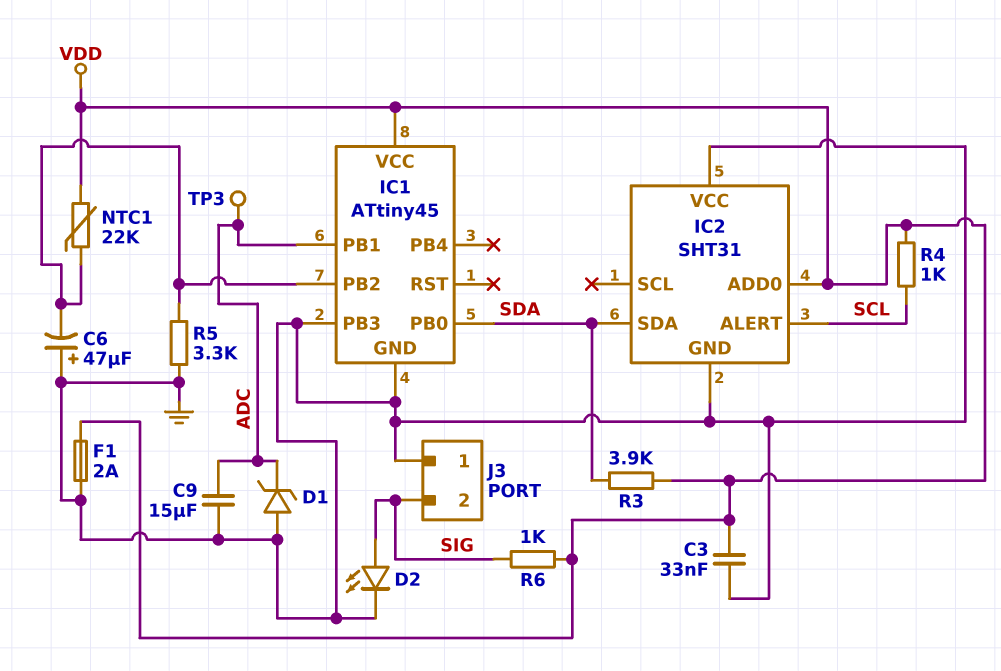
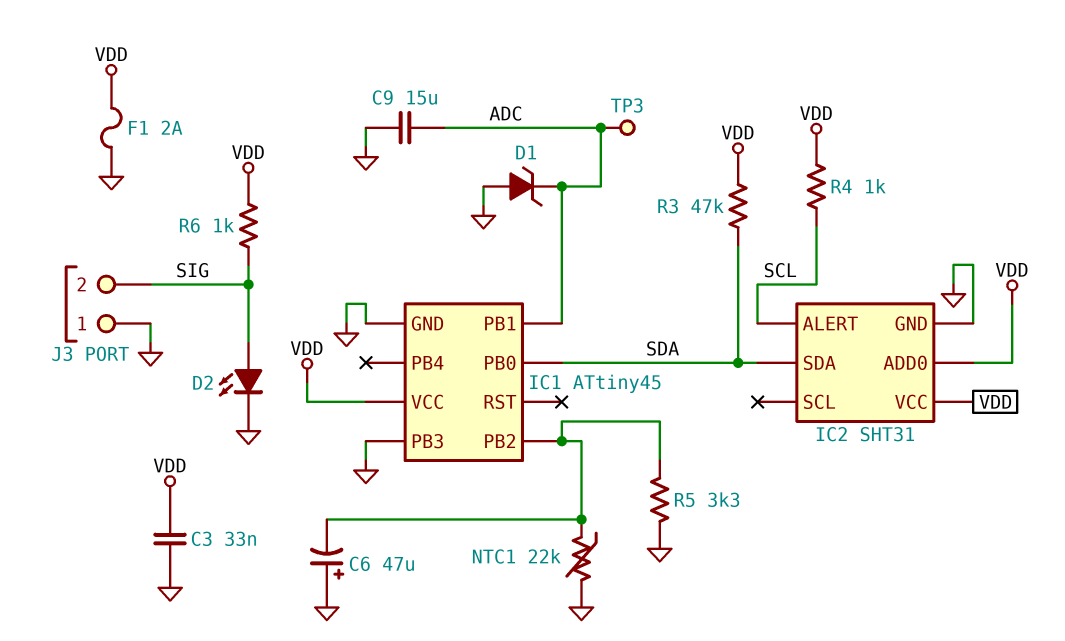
IC2 pin VCC: GND -> VDD
NTC1: 22k (IC1/PB2, VDD) -> 22k (GND, IC1/PB2)
R3: 3.9k (SDA, VDD) -> 47k (SDA, VDD)

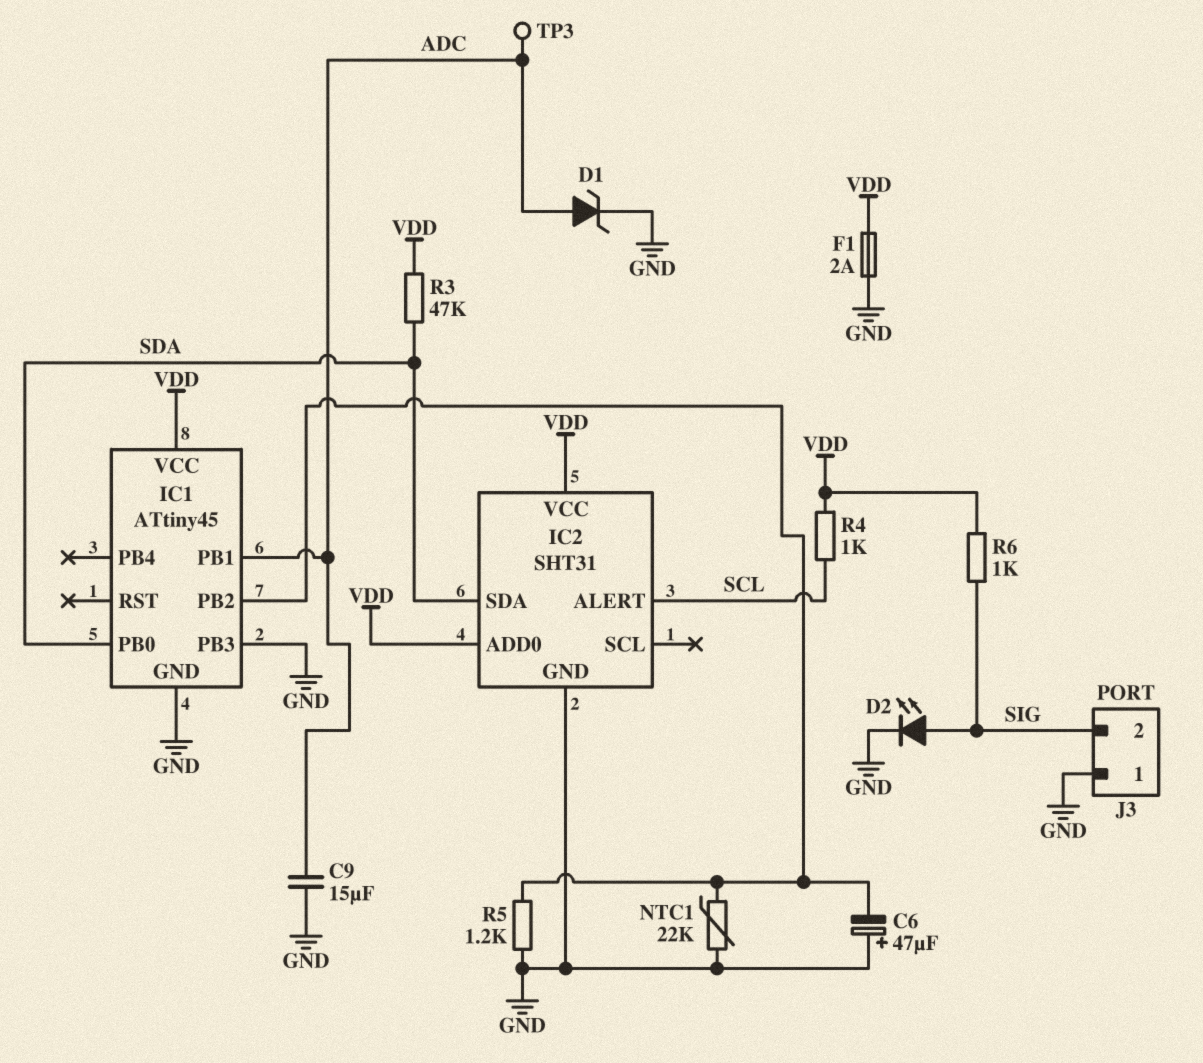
C3: 33nF (GND, VDD) -> none
D1: zener (A GND, K ADC) -> zener (A ADC, K GND)
R5: 3.3k (GND, IC1/PB2) -> 1.2k (GND, IC1/PB2)

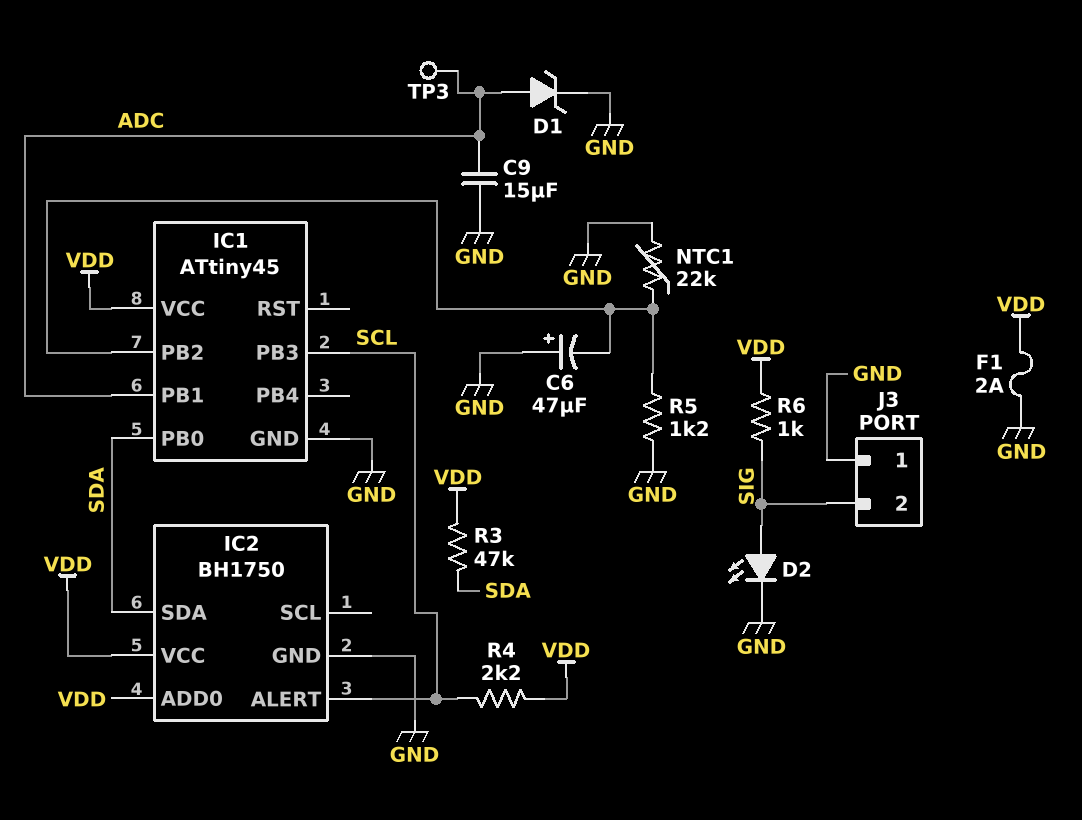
IC1 pin PB3: GND -> SCL
IC2: SHT31 -> BH1750
R4: 1k (SCL, VDD) -> 2.2k (SCL, VDD)

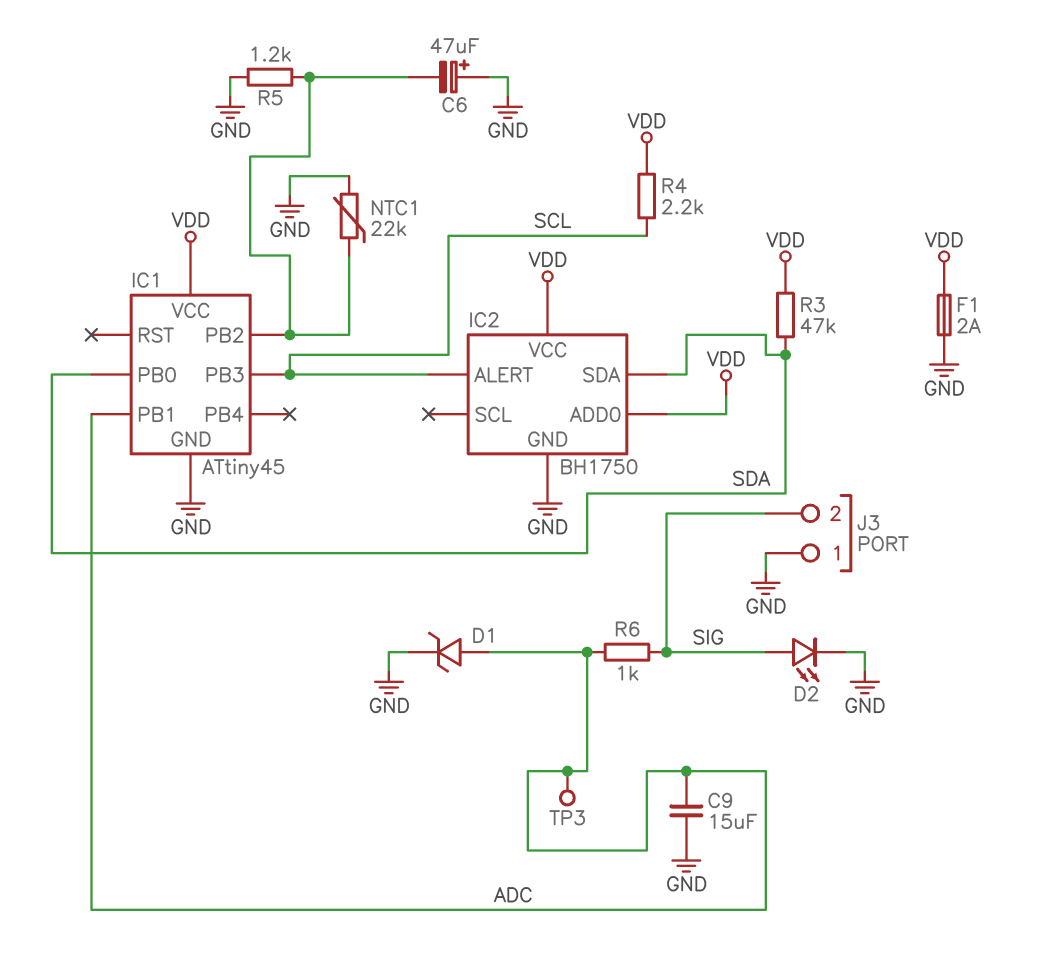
R6: 1k (SIG, VDD) -> 1k (ADC, SIG)

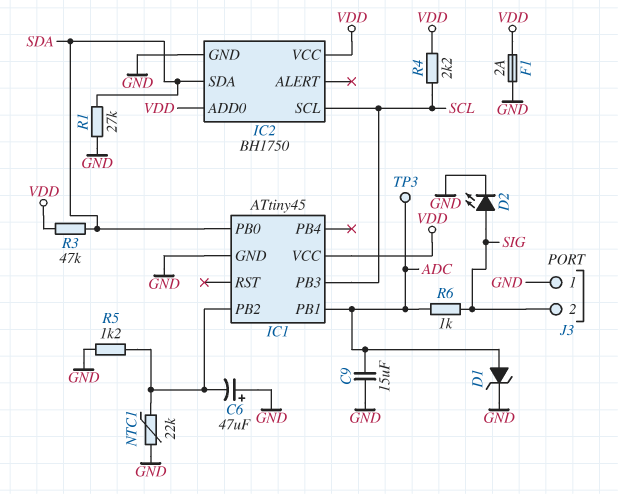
IC2 pin ALERT: SCL -> none
IC2 pin SCL: none -> SCL
R1: none -> 27k (GND, SDA)

